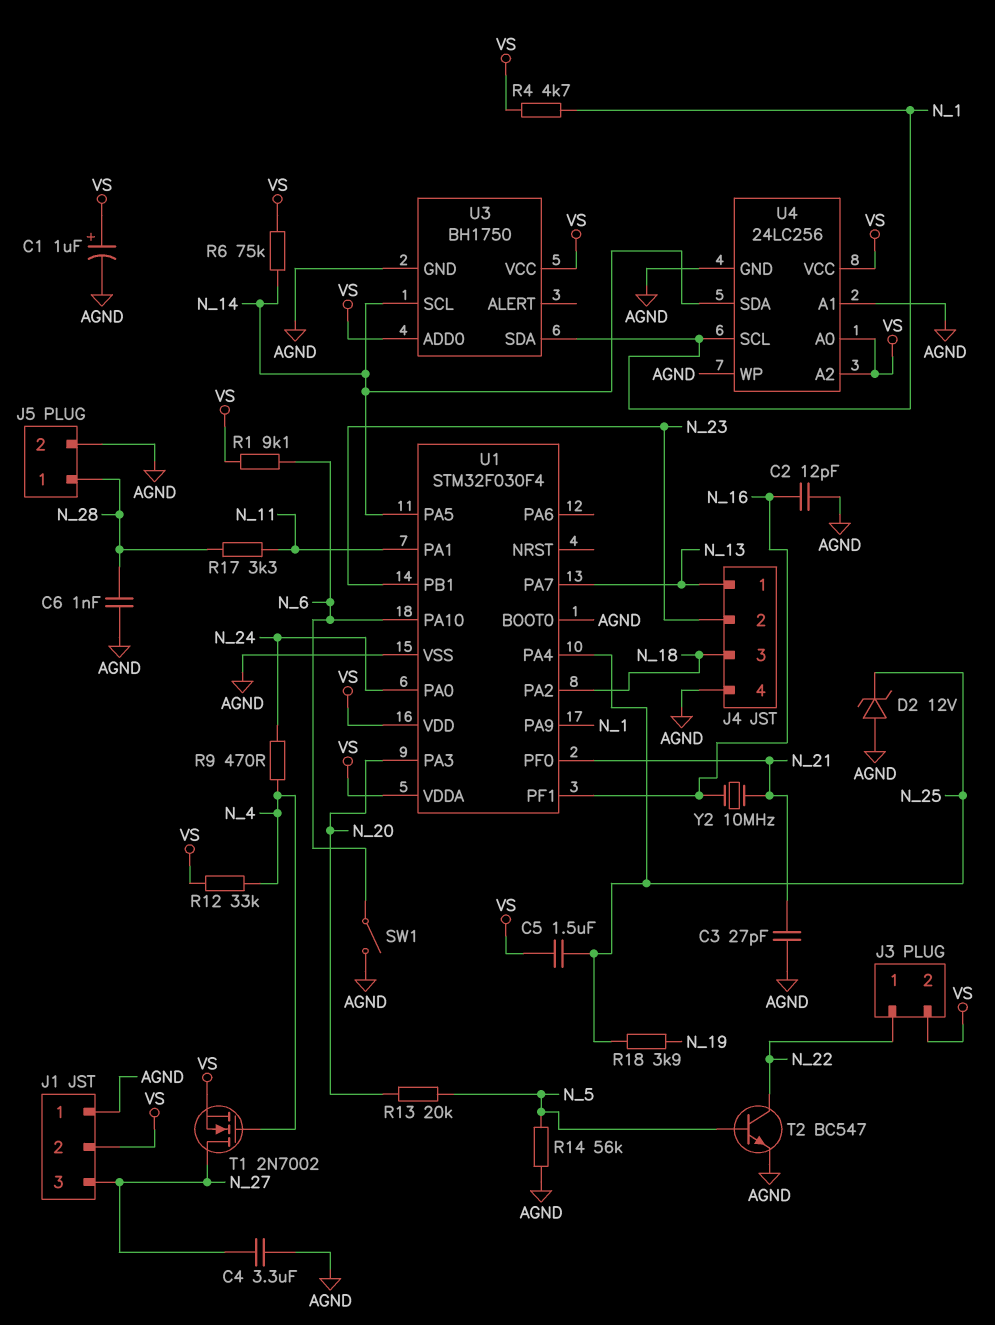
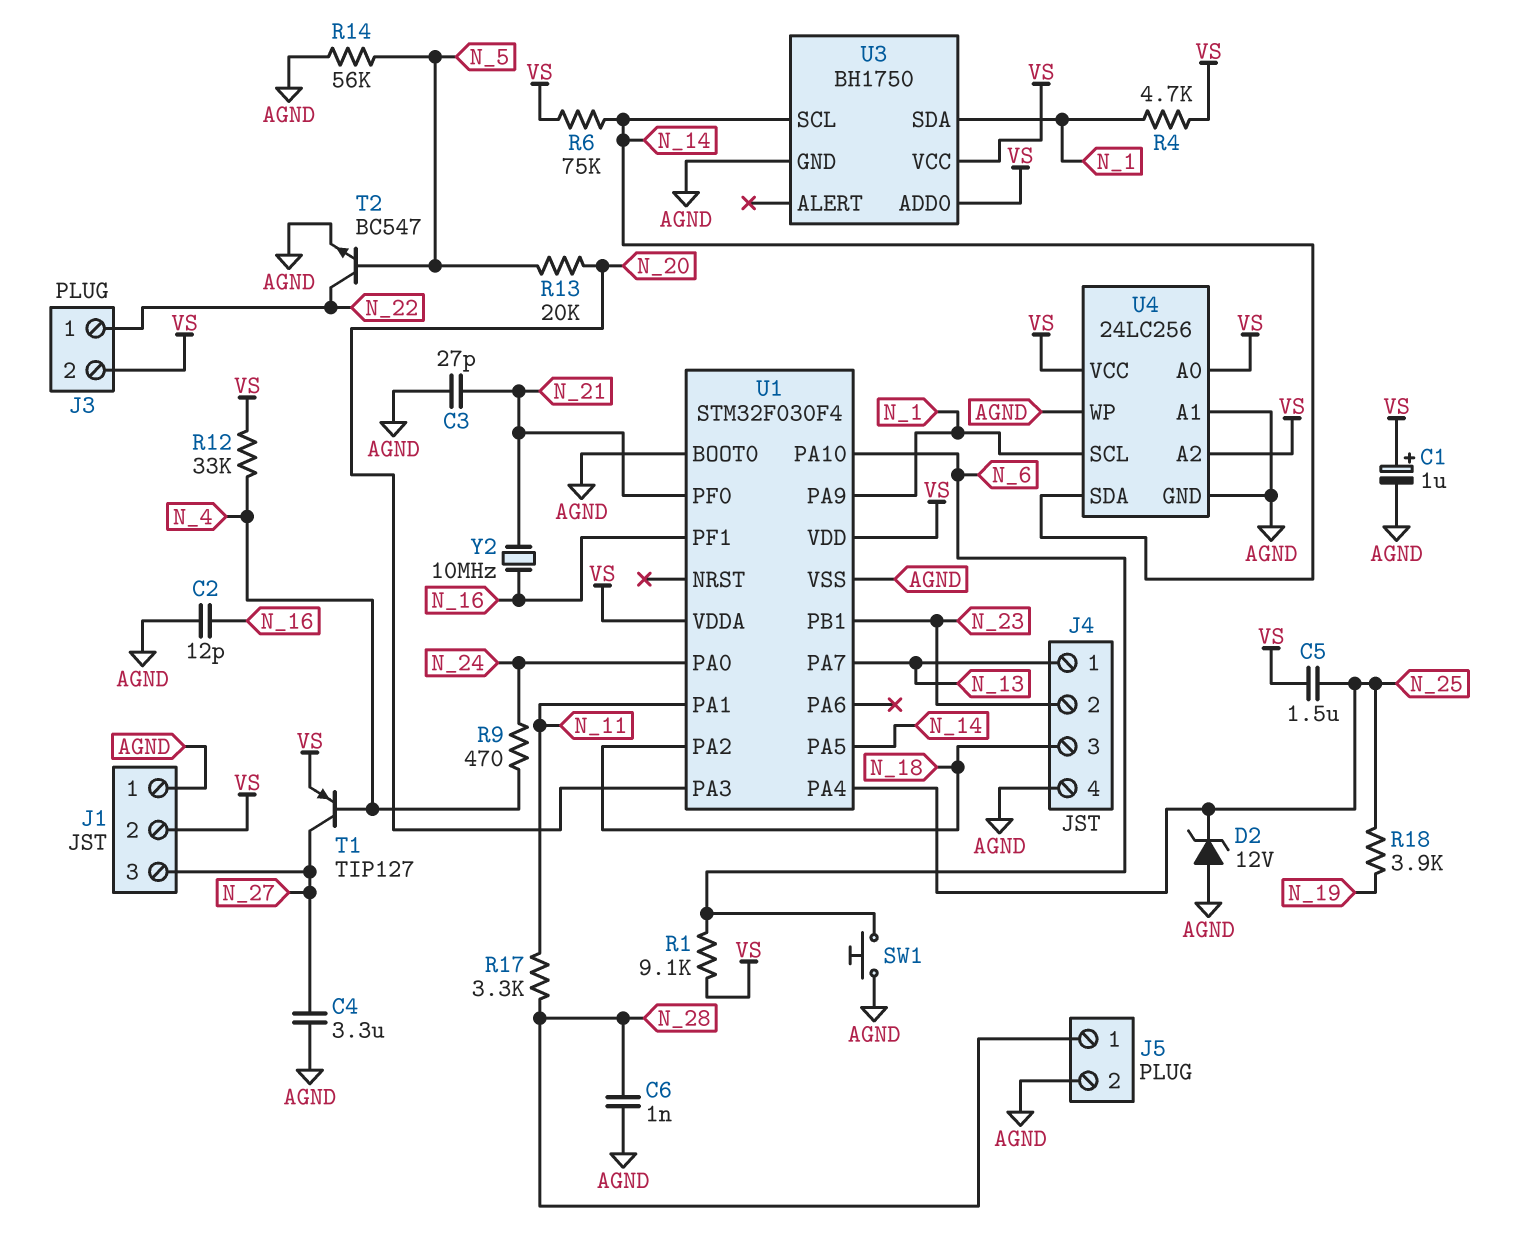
SW1: switch (AGND, N_6) -> button (AGND, N_6)
T1: NMOS 2N7002 (G N_4, D N_27, S VS) -> PNP TIP127 (B N_4, C N_27, E VS)

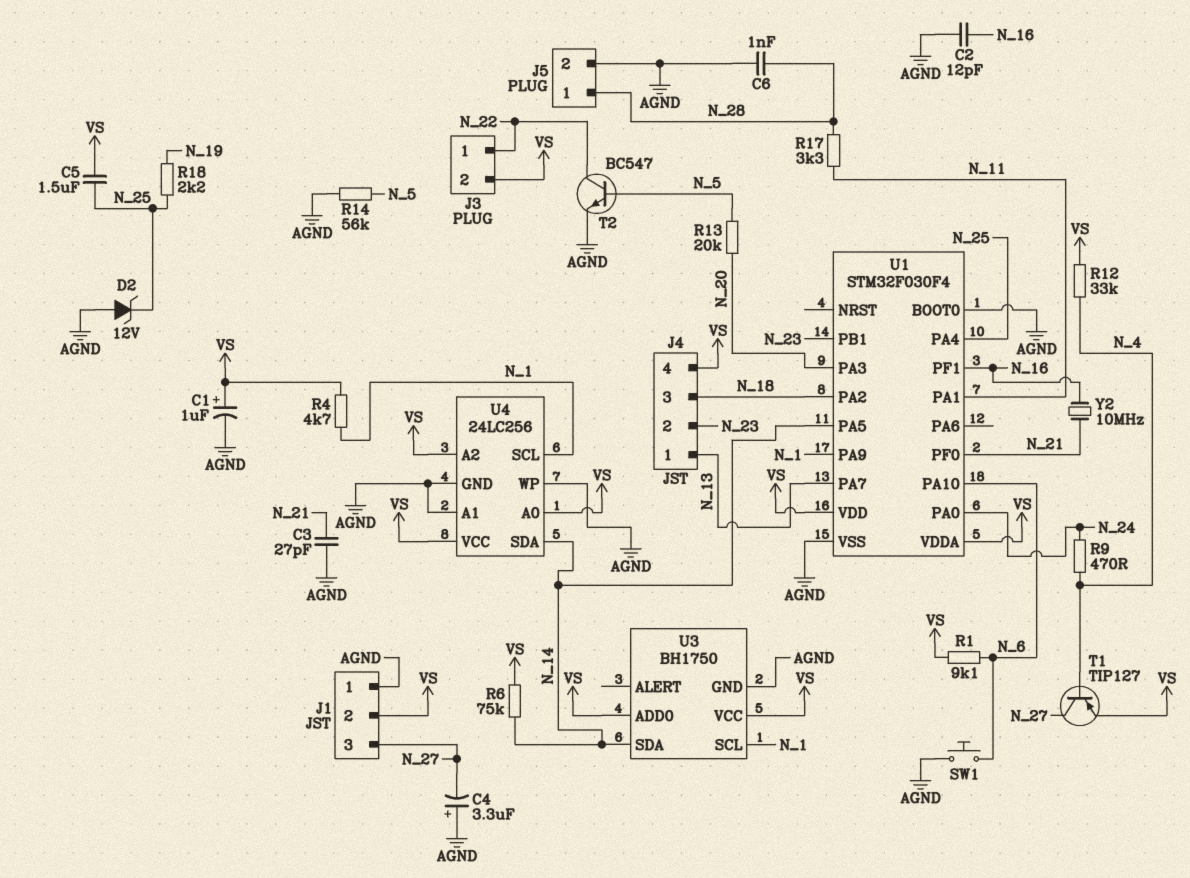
C4: 3.3uF (AGND, N_27) -> 3.3uF (plus AGND, minus N_27)
J4 pin 4: AGND -> VS
R18: 3.9k (N_19, N_25) -> 2.2k (N_19, N_25)
U3 pin SCL: N_14 -> N_1
U3 pin SDA: N_1 -> N_14

